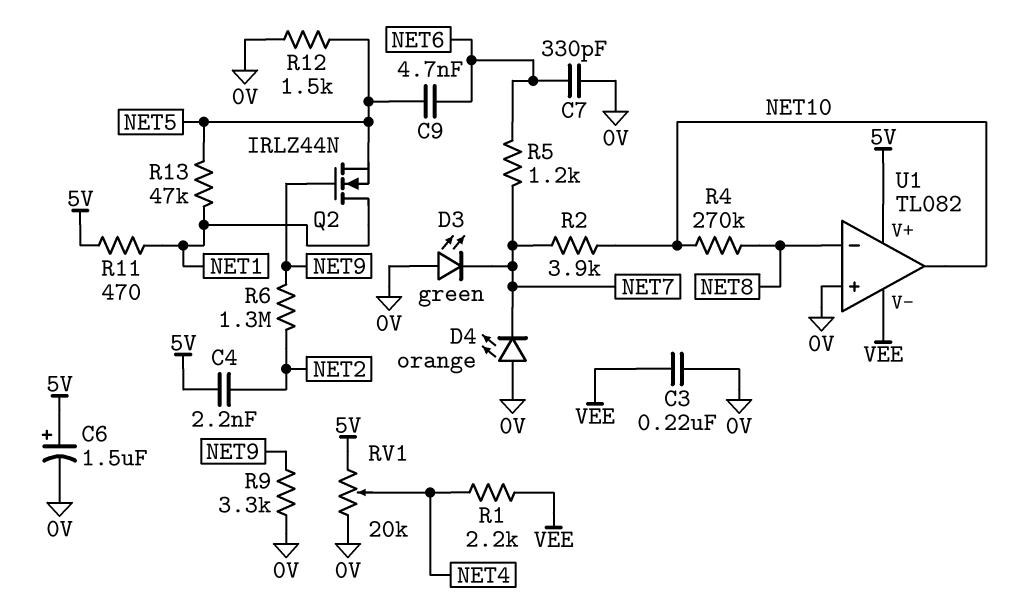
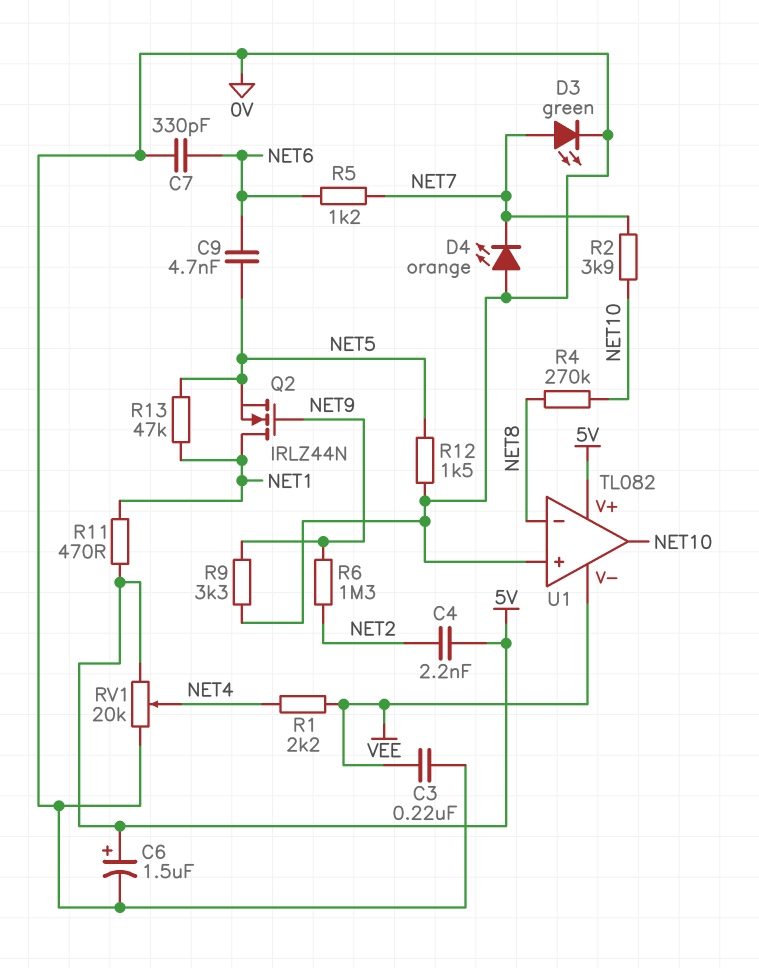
D3: LED green (A 0V, K NET7) -> LED green (A NET7, K 0V)

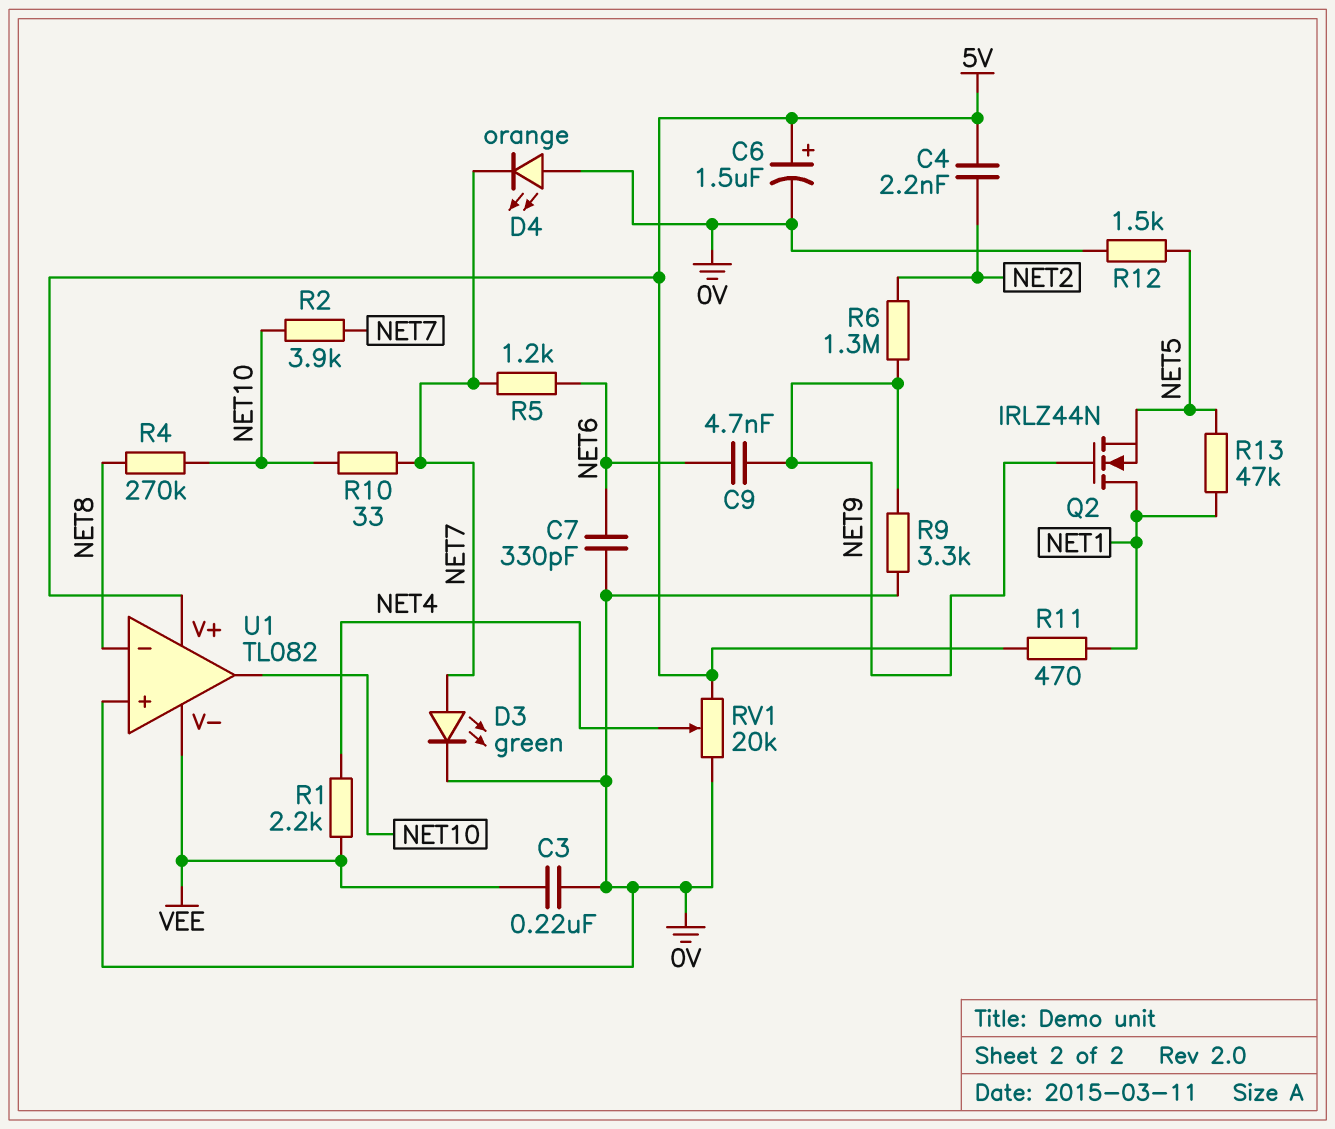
C9: 4.7nF (NET5, NET6) -> 4.7nF (NET6, NET9)
R10: none -> 33 (NET7, NET10)

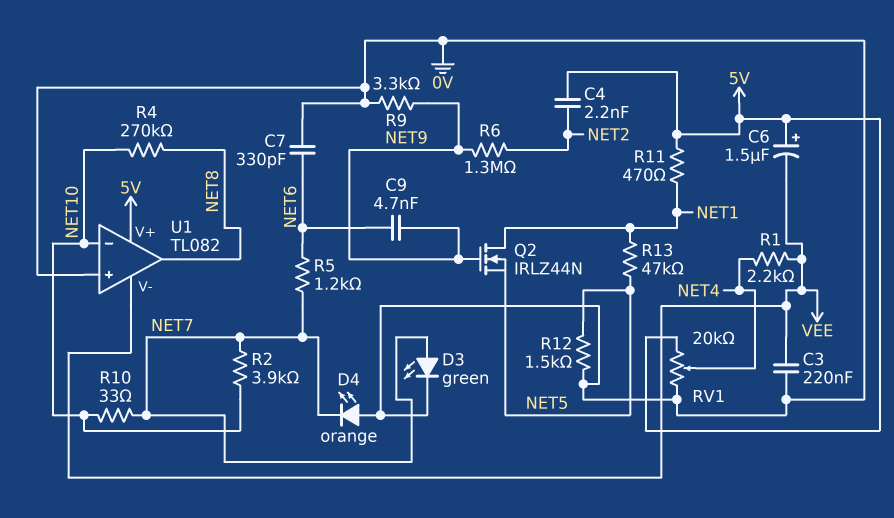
C6: 1.5uF (plus 5V, minus 0V) -> 1.5uF (plus 5V, minus VEE)
U1 pin in-: NET8 -> NET10
U1 pin out: NET10 -> NET8

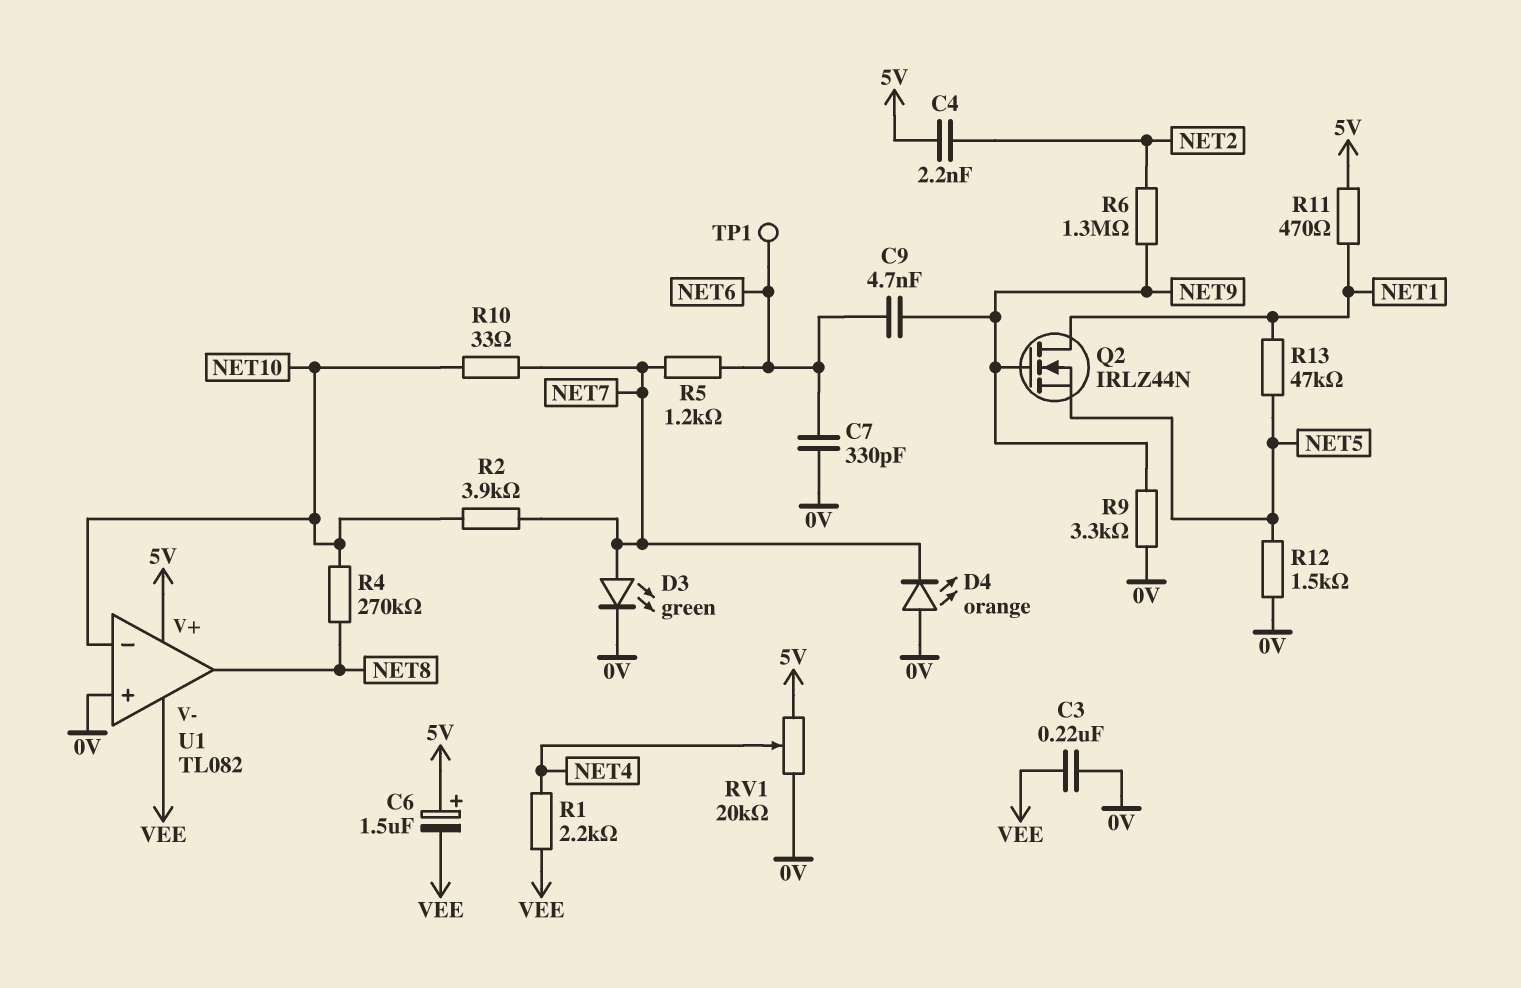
TP1: none -> test point (NET6)

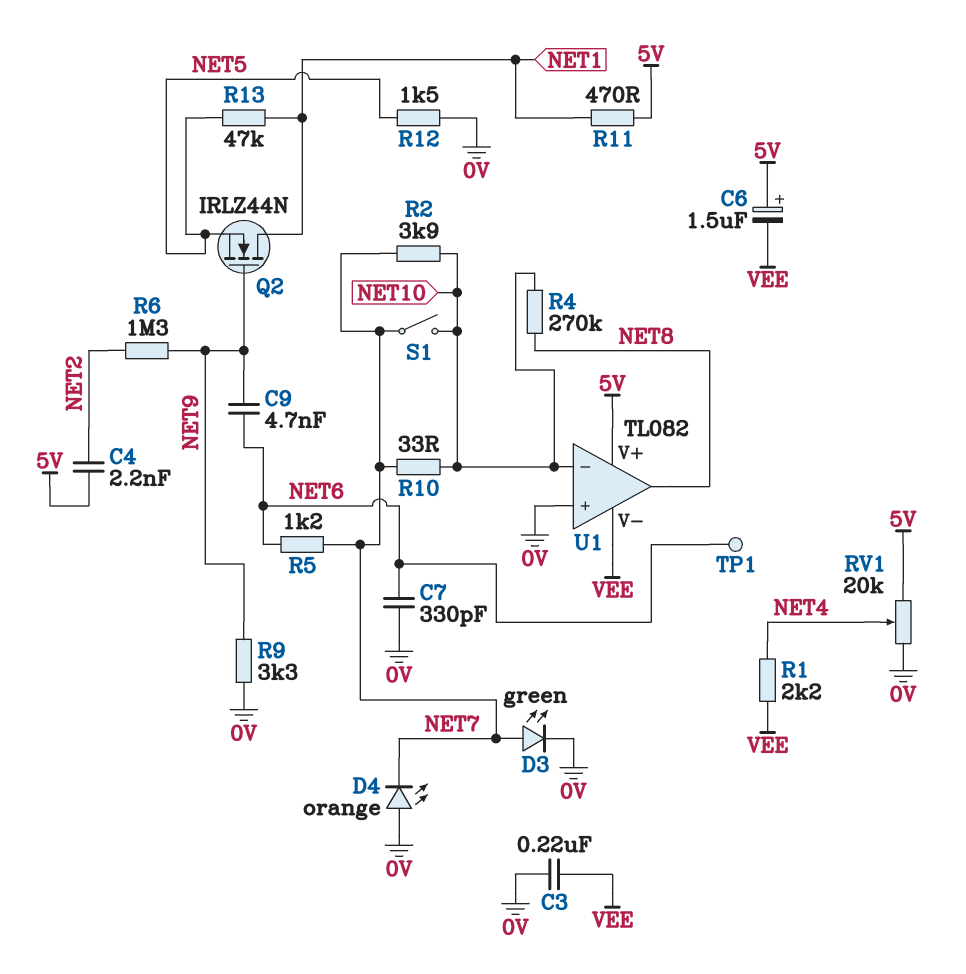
S1: none -> switch (NET7, NET10)

